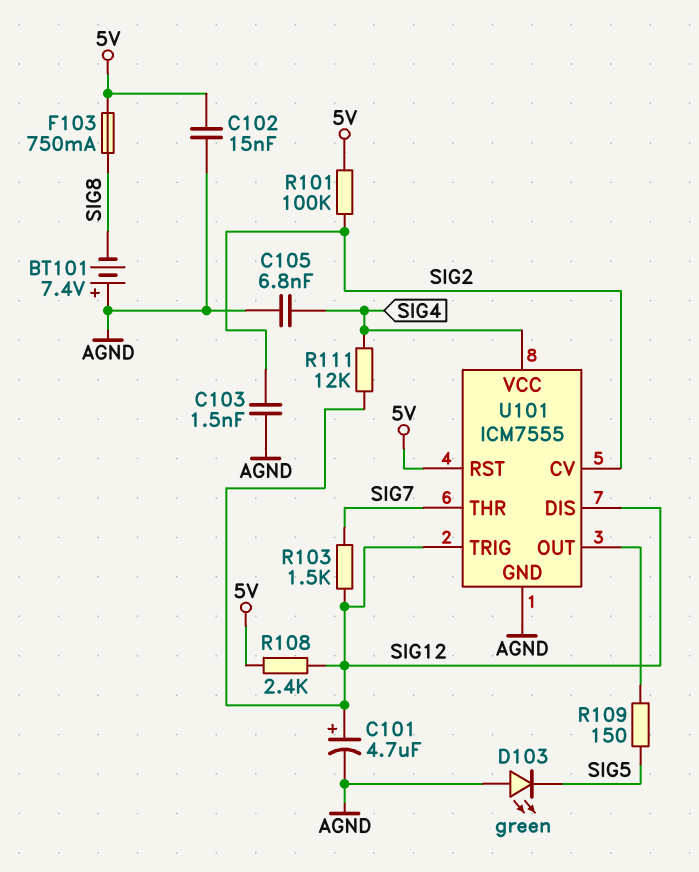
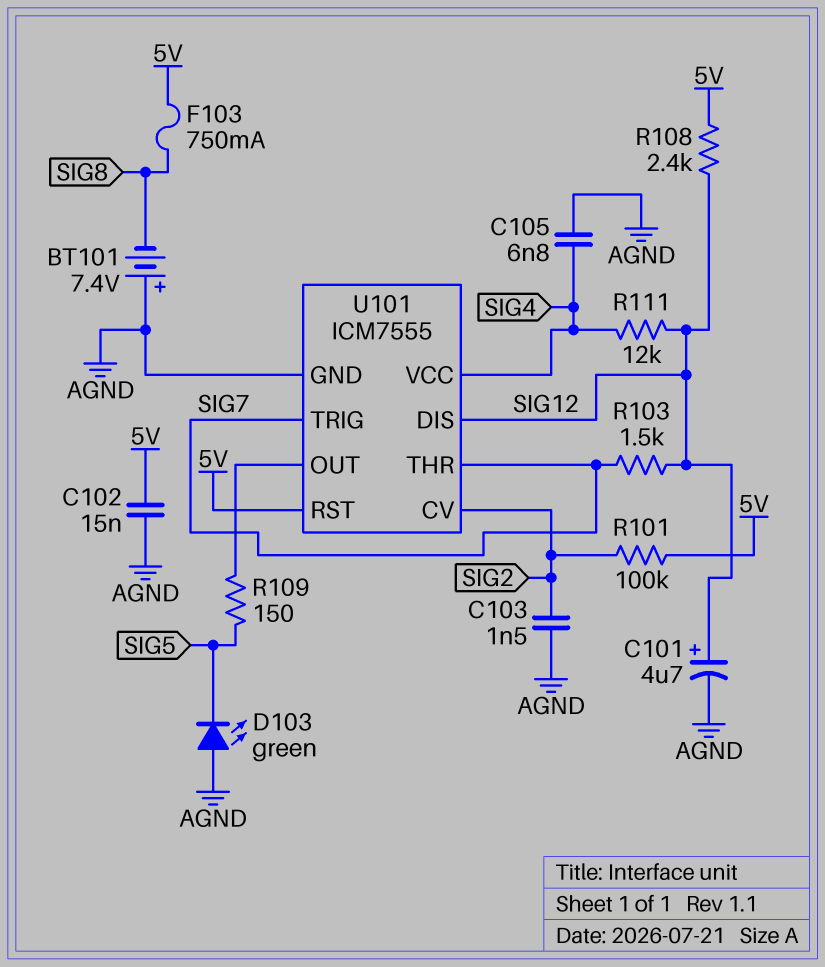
U101 pin TRIG: SIG12 -> SIG7

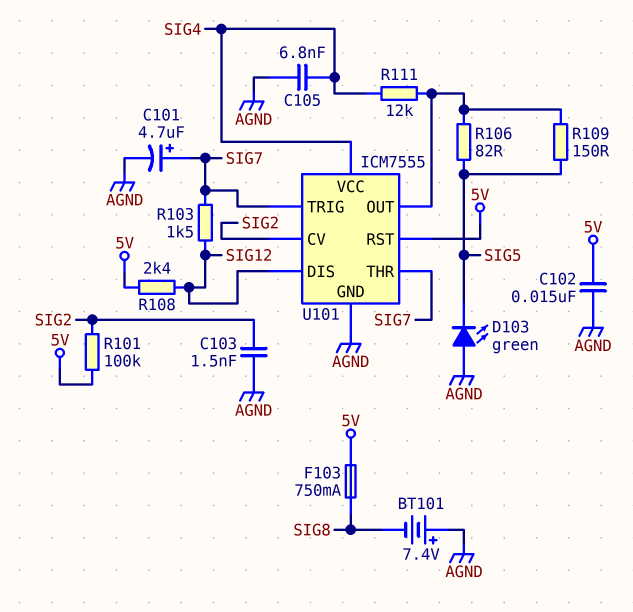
C101: 4.7uF (plus SIG12, minus AGND) -> 4.7uF (plus SIG7, minus AGND)
R106: none -> 82 (SIG5, U101/OUT)
R111: 12k (SIG4, SIG12) -> 12k (SIG4, U101/OUT)

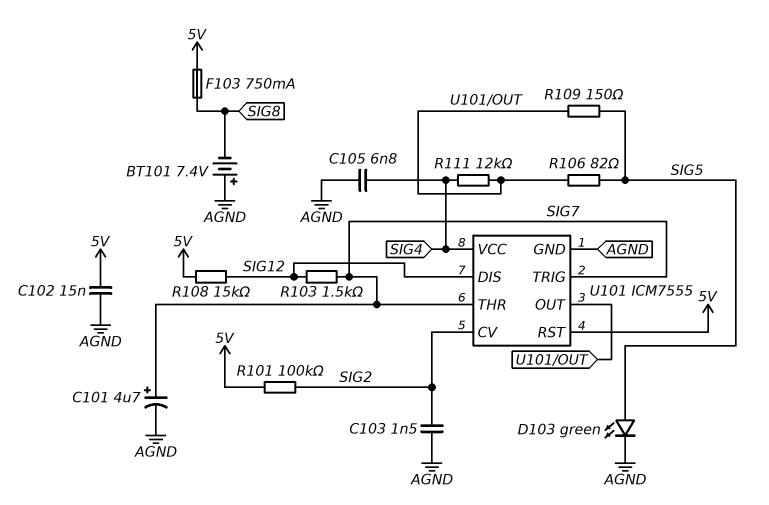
D103: LED green (A AGND, K SIG5) -> LED green (A SIG5, K AGND)
R108: 2.4k (5V, SIG12) -> 15k (5V, SIG12)

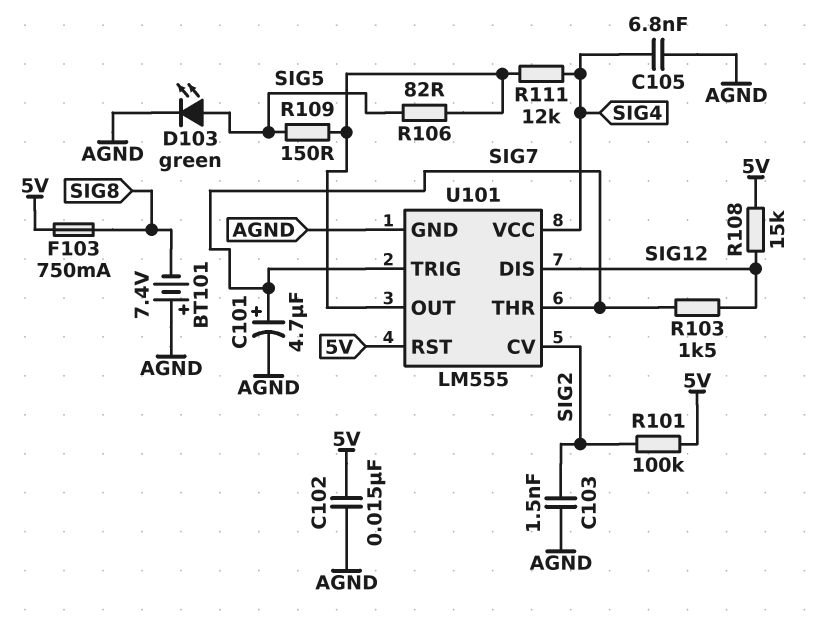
U101: ICM7555 -> LM555

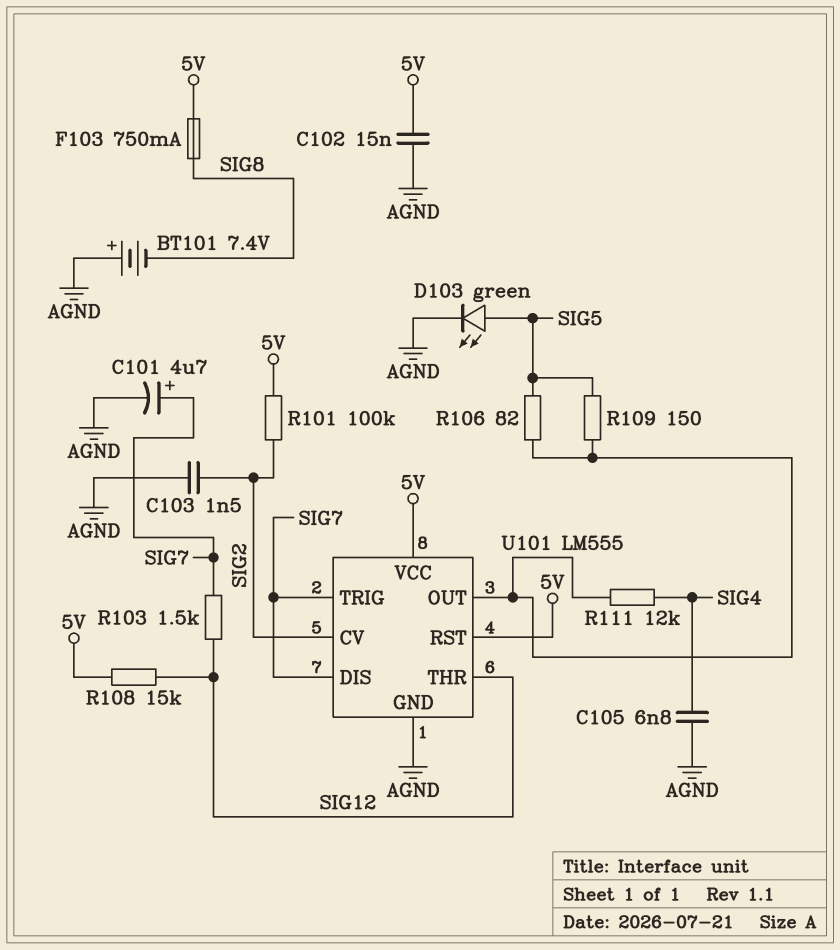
U101 pin DIS: SIG12 -> SIG7
U101 pin THR: SIG7 -> SIG12
U101 pin VCC: SIG4 -> 5V

